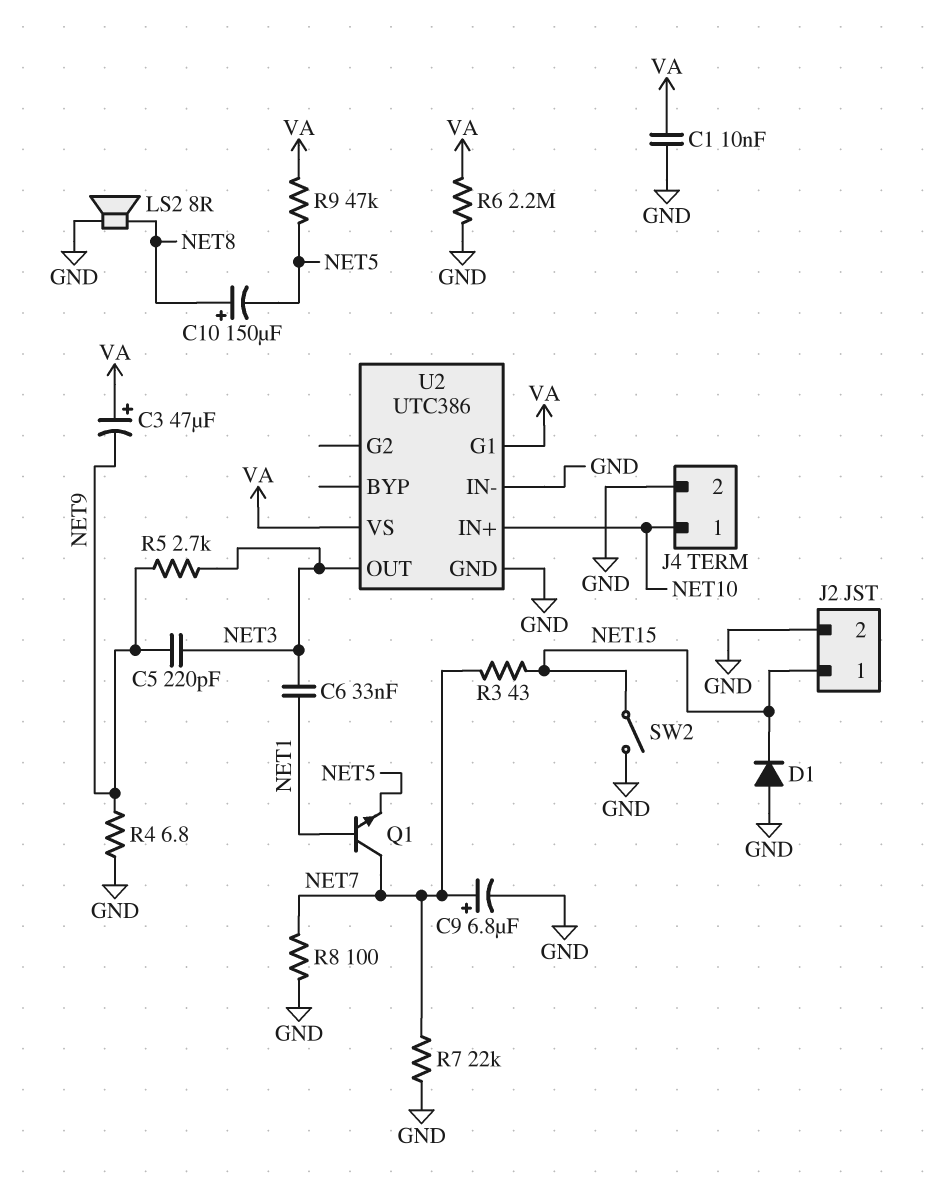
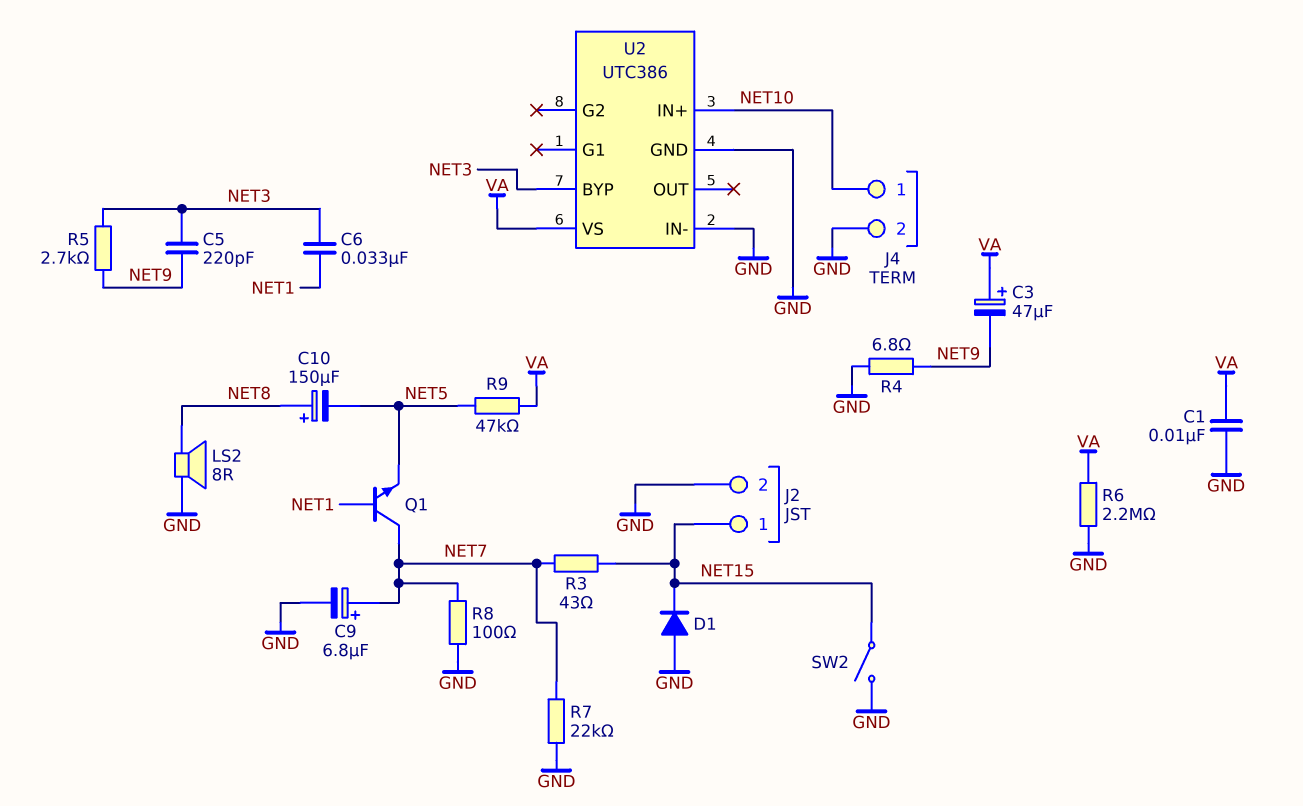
U2 pin BYP: none -> NET3
U2 pin G1: VA -> none
U2 pin OUT: NET3 -> none

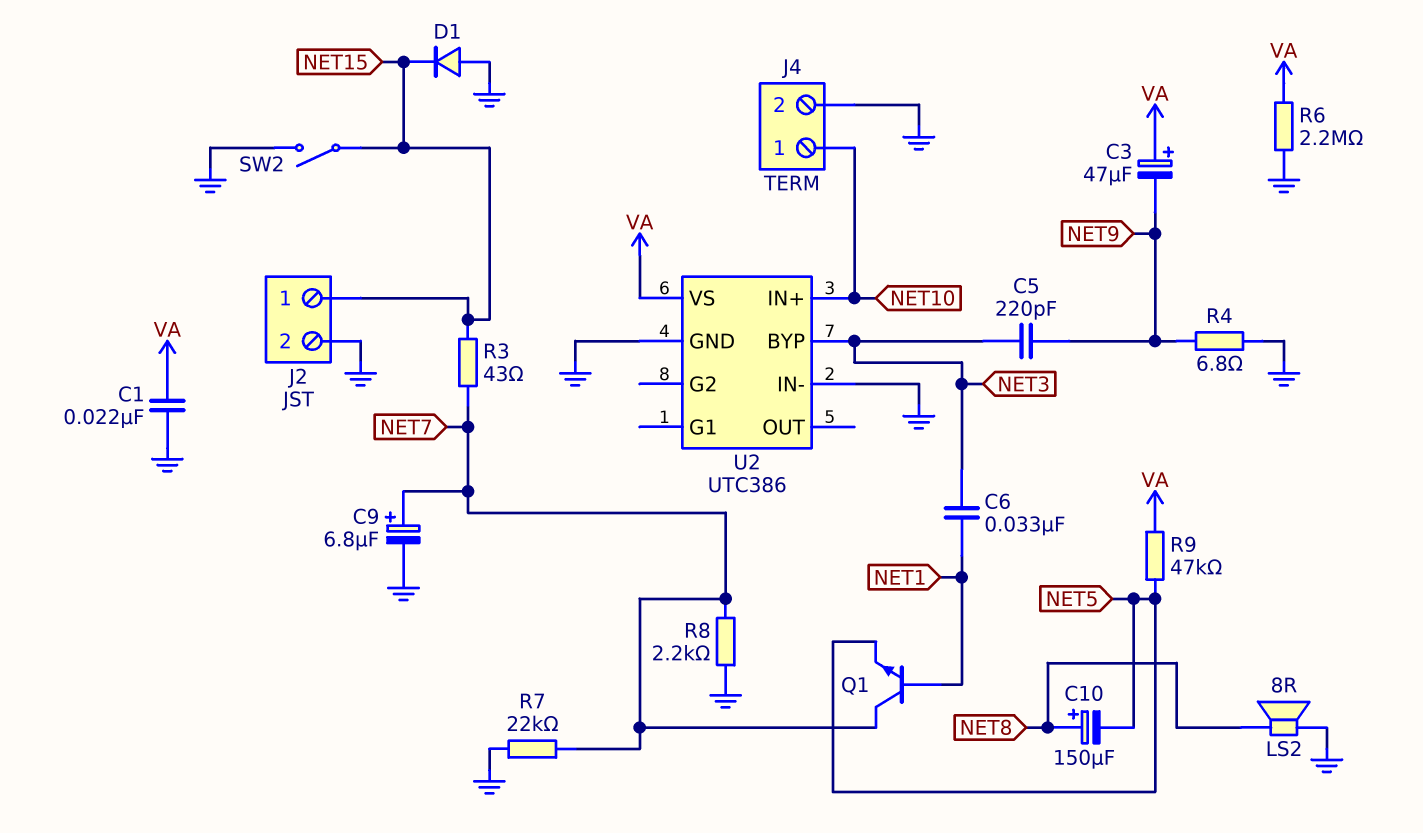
C1: 10nF (GND, VA) -> 22nF (GND, VA)
R5: 2.7k (NET3, NET9) -> none
R8: 100 (GND, NET7) -> 2.2k (GND, NET7)

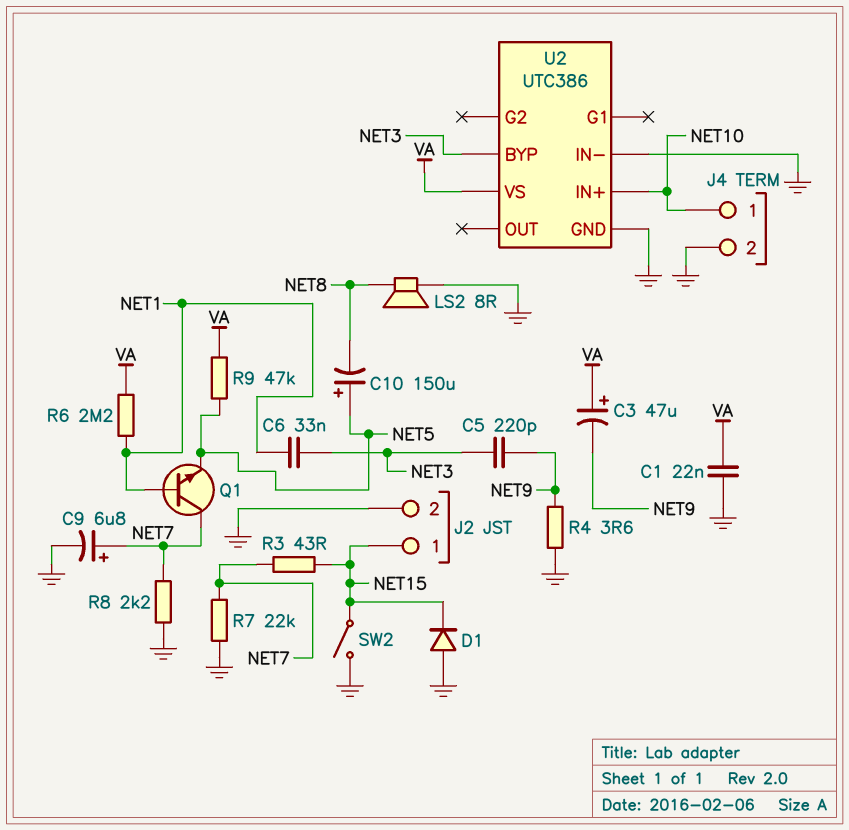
C10: 150uF (plus NET8, minus NET5) -> 150uF (plus NET5, minus NET8)
R4: 6.8 (GND, NET9) -> 3.6 (GND, NET9)
R6: 2.2M (GND, VA) -> 2.2M (NET1, VA)

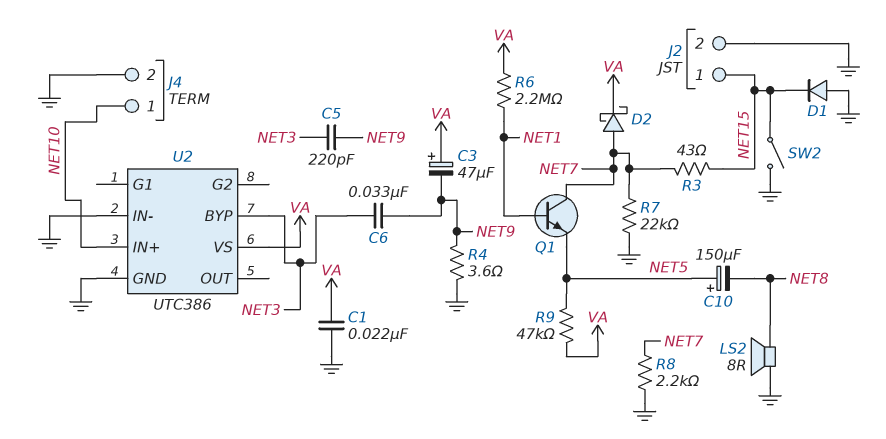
C6: 33nF (NET1, NET3) -> 33nF (NET3, NET9)
C9: 6.8uF (plus NET7, minus GND) -> none
D2: none -> schottky (A NET7, K VA)

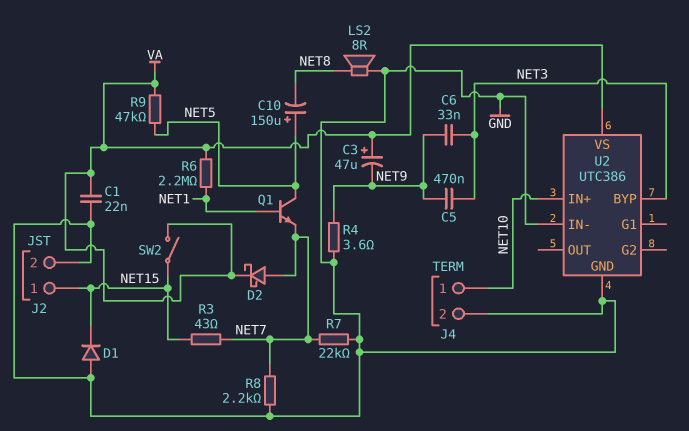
C5: 220pF (NET3, NET9) -> 470nF (NET3, NET9)
Q1: NPN (B NET1, C NET7, E NET5) -> NPN (B NET1, C NET5, E NET7)
SW2: switch (GND, NET15) -> switch (NET15, VA)

